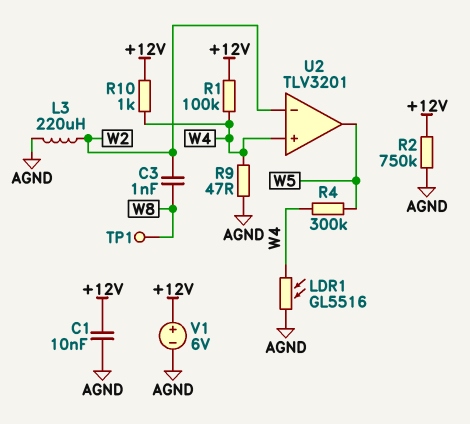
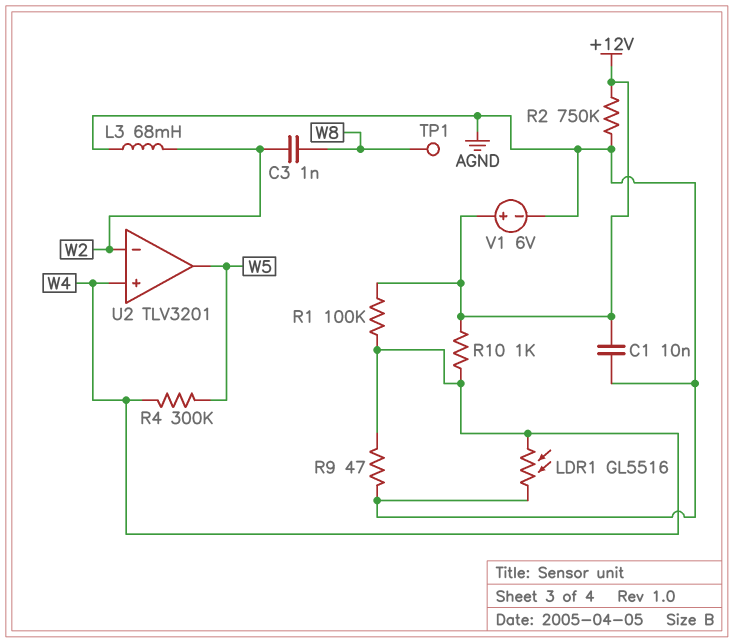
L3: 220uH (AGND, W2) -> 68mH (AGND, W2)

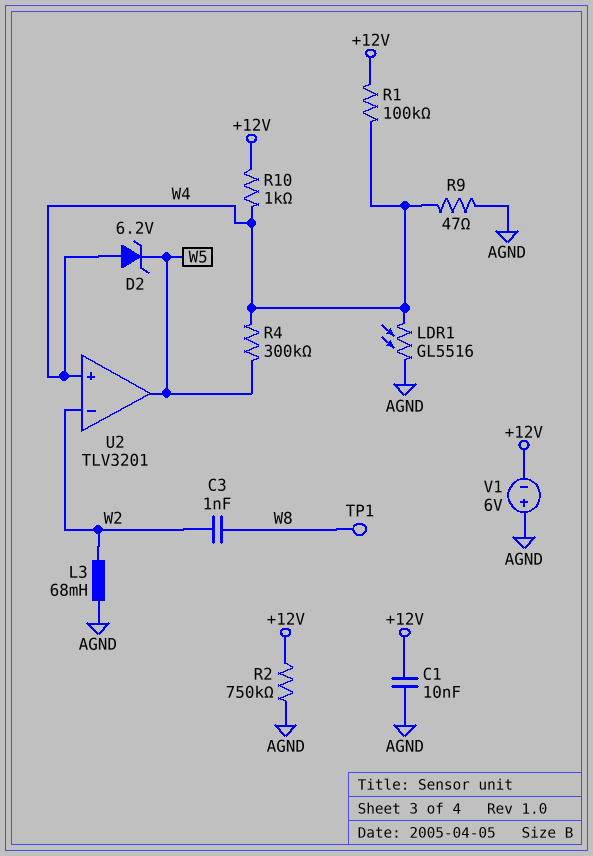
D2: none -> zener 6.2V (A W4, K W5)
V1: 6V (plus +12V, minus AGND) -> 6V (plus AGND, minus +12V)

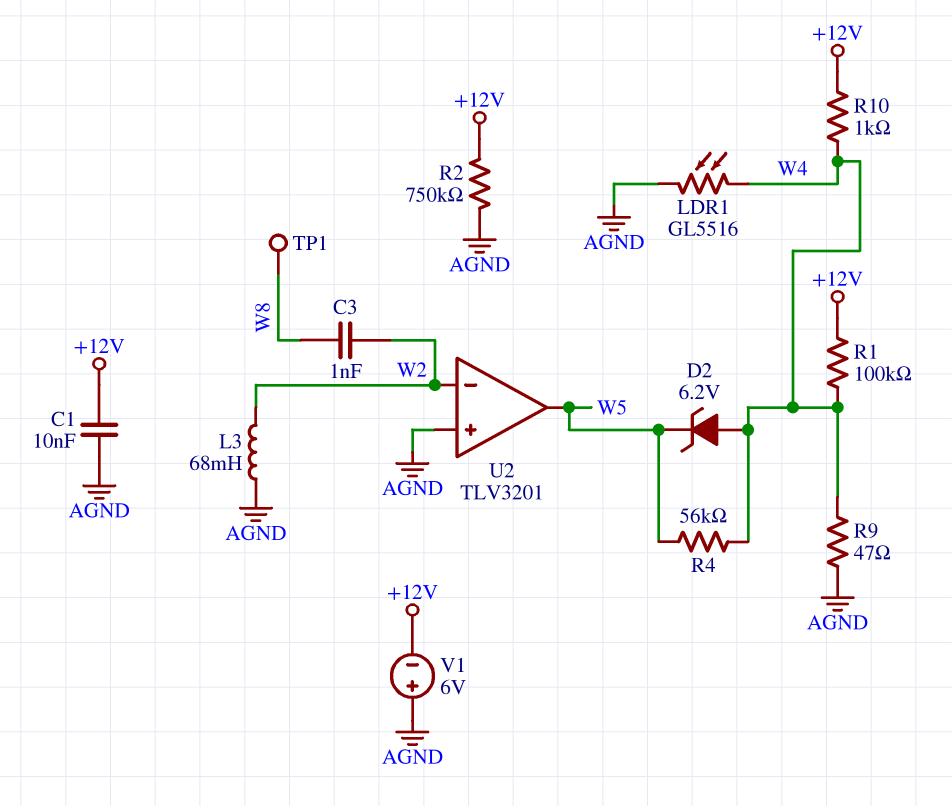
R4: 300k (W4, W5) -> 56k (W4, W5)
U2 pin in+: W4 -> AGND

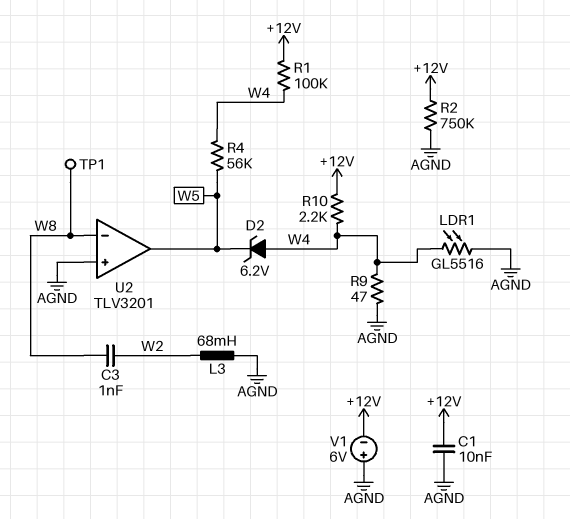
R10: 1k (+12V, W4) -> 2.2k (+12V, W4)
U2 pin in-: W2 -> W8

